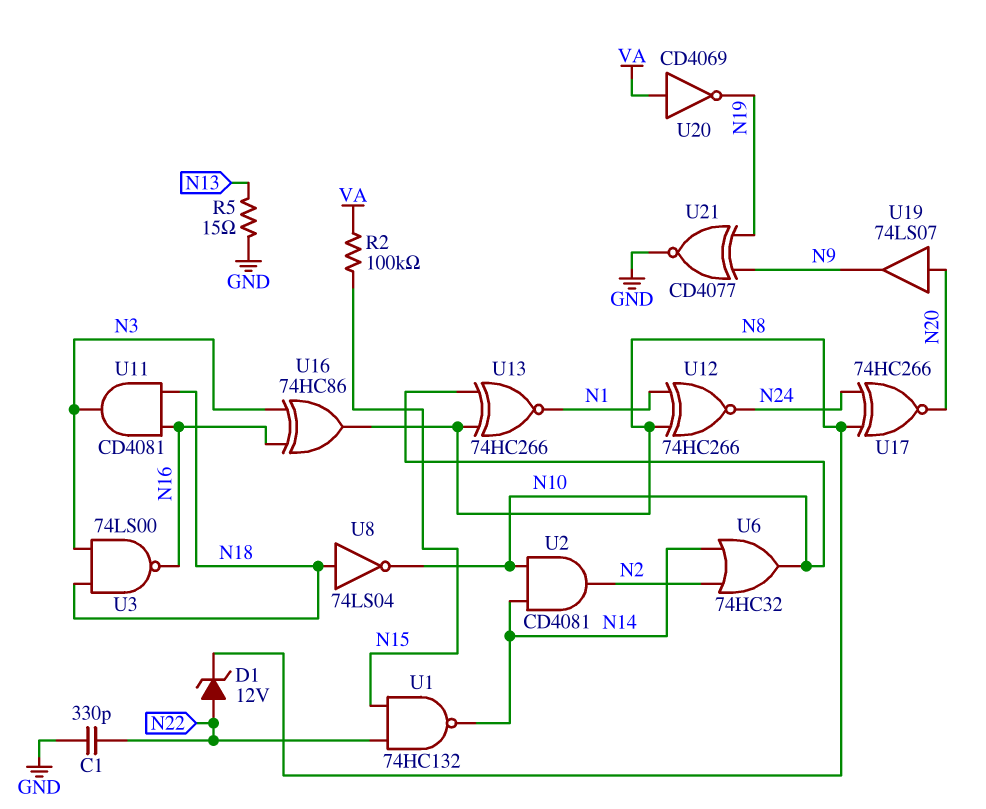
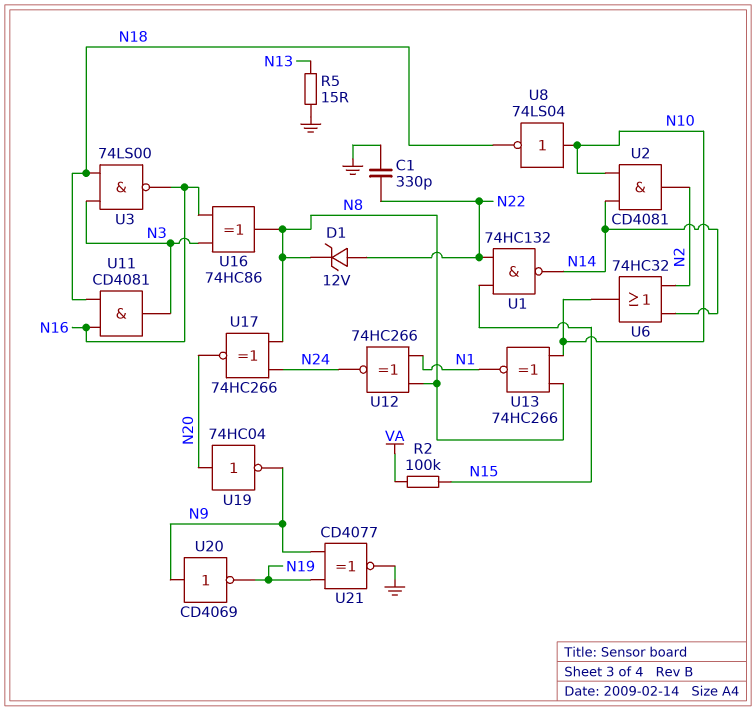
U8: NOT 74LS04 (in N18, out N10) -> NOT 74LS04 (in N10, out N18)
U19: buffer 74LS07 (in N20, out N9) -> NOT 74HC04 (in N20, out N9)
U20: NOT CD4069 (in VA, out N19) -> NOT CD4069 (in N9, out N19)

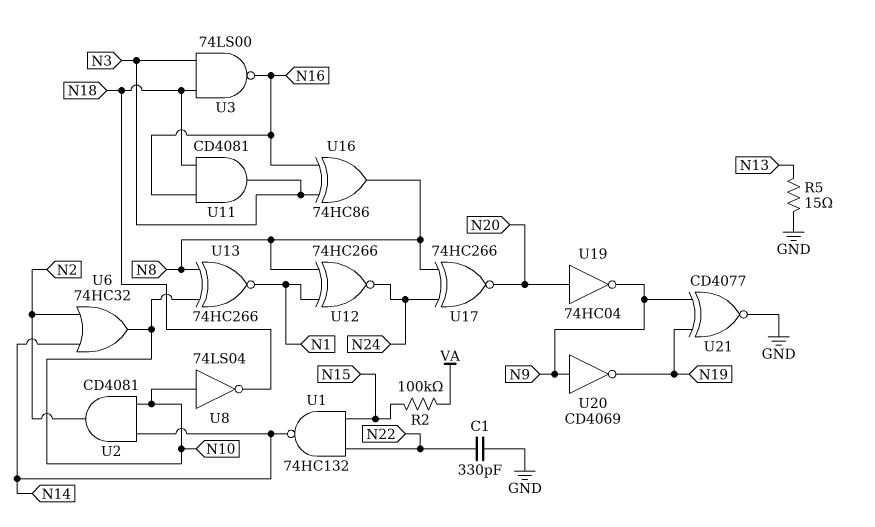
D1: zener 12V (A N22, K N8) -> none

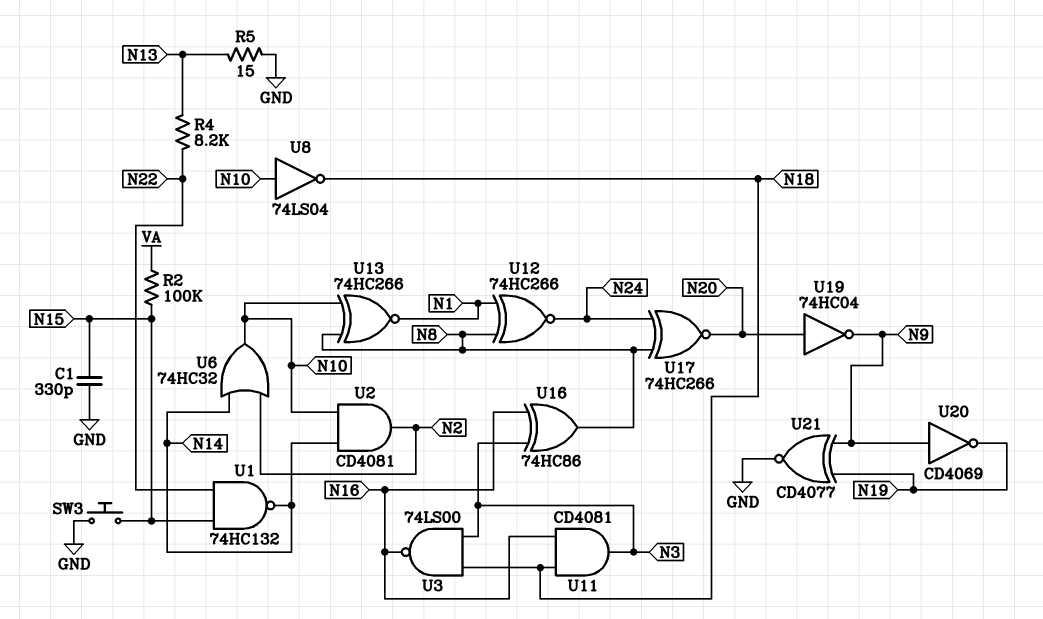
C1: 330pF (GND, N22) -> 330pF (GND, N15)
R4: none -> 8.2k (N13, N22)
SW3: none -> button (GND, N15)

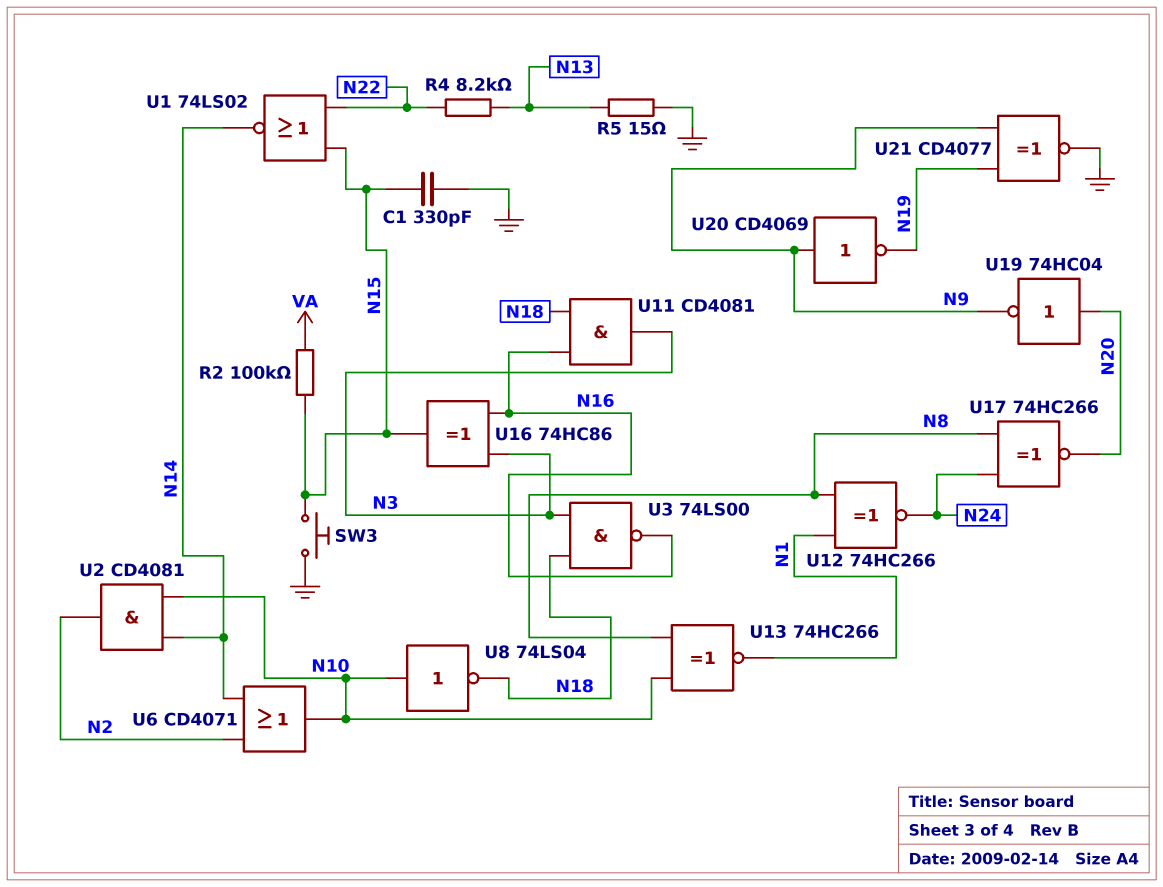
U1: NAND 74HC132 (in N15, in N22, out N14) -> NOR 74LS02 (in N15, in N22, out N14)
U6: OR 74HC32 (in N2, in N14, out N10) -> OR CD4071 (in N2, in N14, out N10)
U16: XOR 74HC86 (in N3, in N16, out N8) -> XOR 74HC86 (in N3, in N16, out N15)

